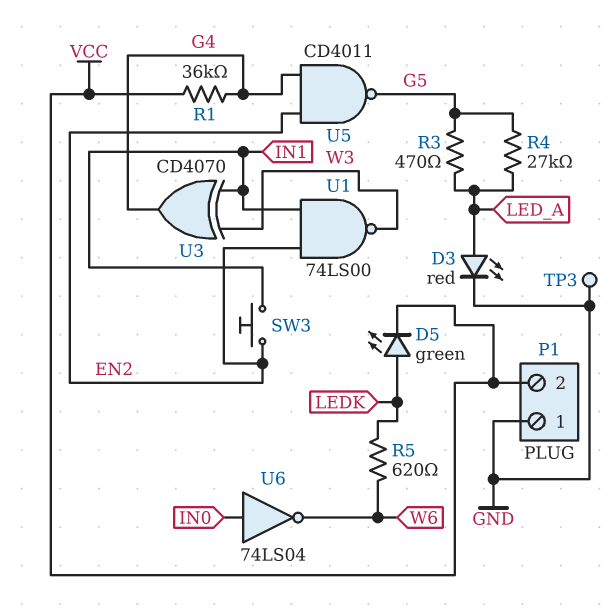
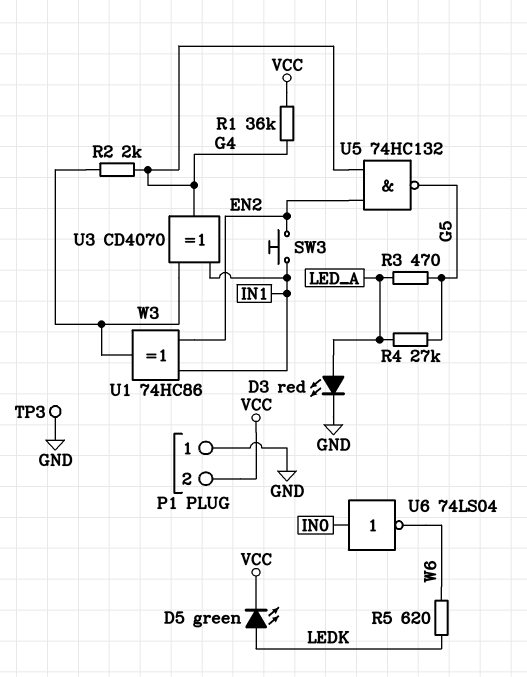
R2: none -> 2k (G4, W3)
U1: NAND 74LS00 (in EN2, in IN1, out W3) -> XOR 74HC86 (in EN2, in IN1, out W3)
U5: NAND CD4011 (in EN2, in G4, out G5) -> NAND 74HC132 (in EN2, in G4, out G5)

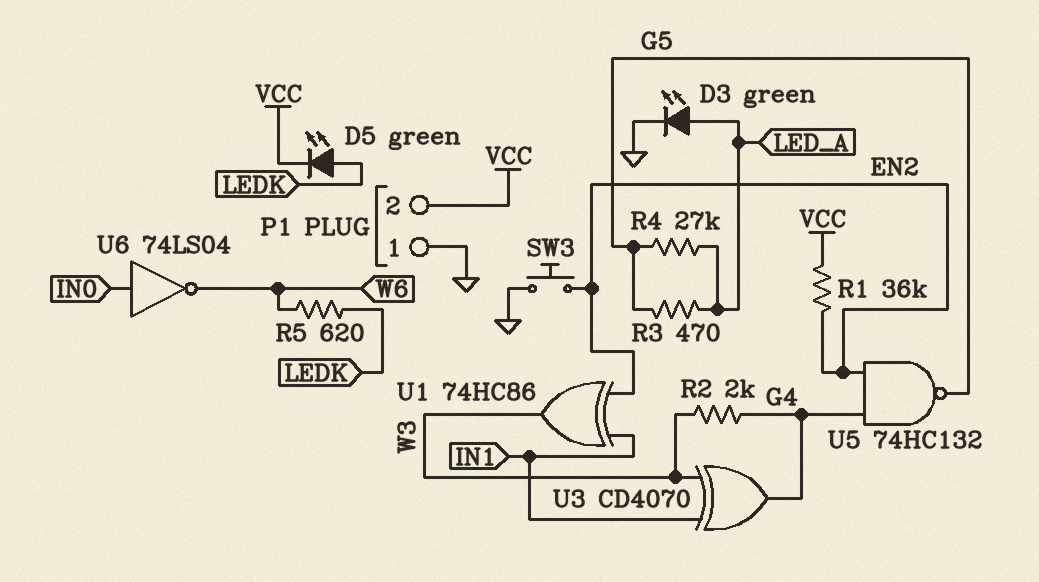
D3: LED red (A LED_A, K GND) -> LED green (A LED_A, K GND)
R1: 36k (G4, VCC) -> 36k (EN2, VCC)
SW3: button (EN2, IN1) -> button (EN2, GND)
TP3: test point (GND) -> none

